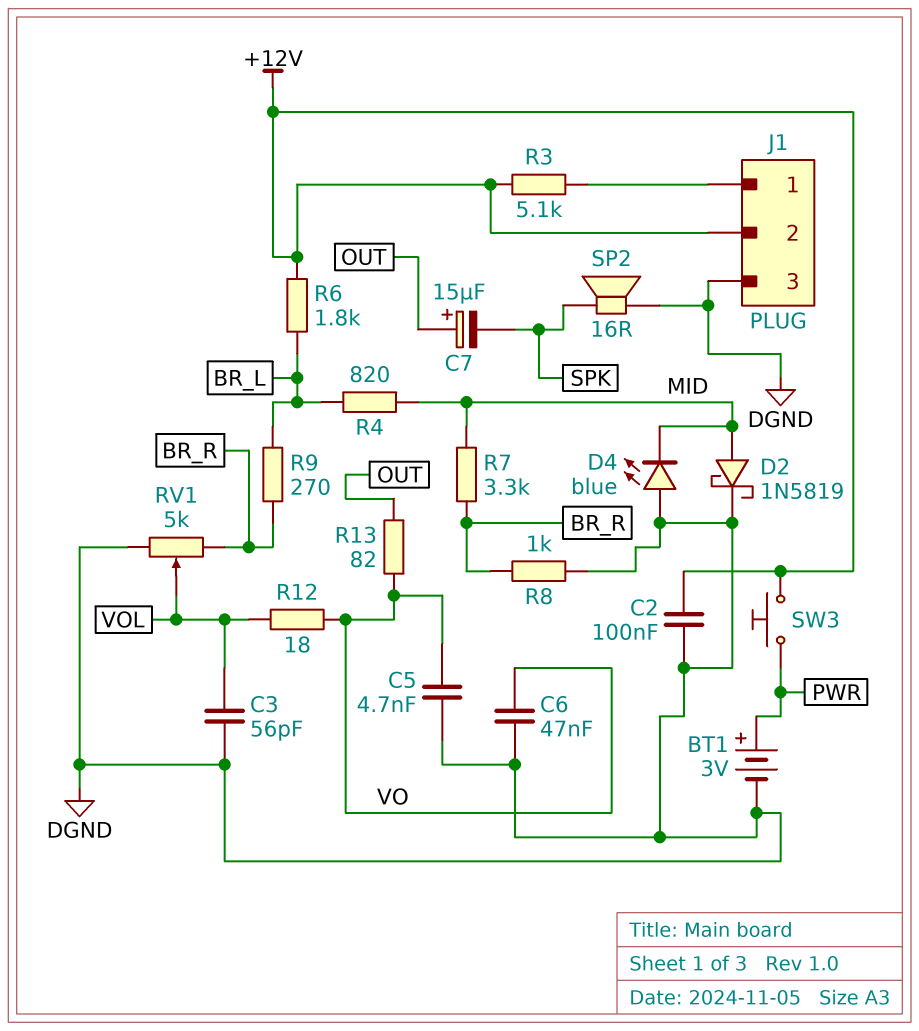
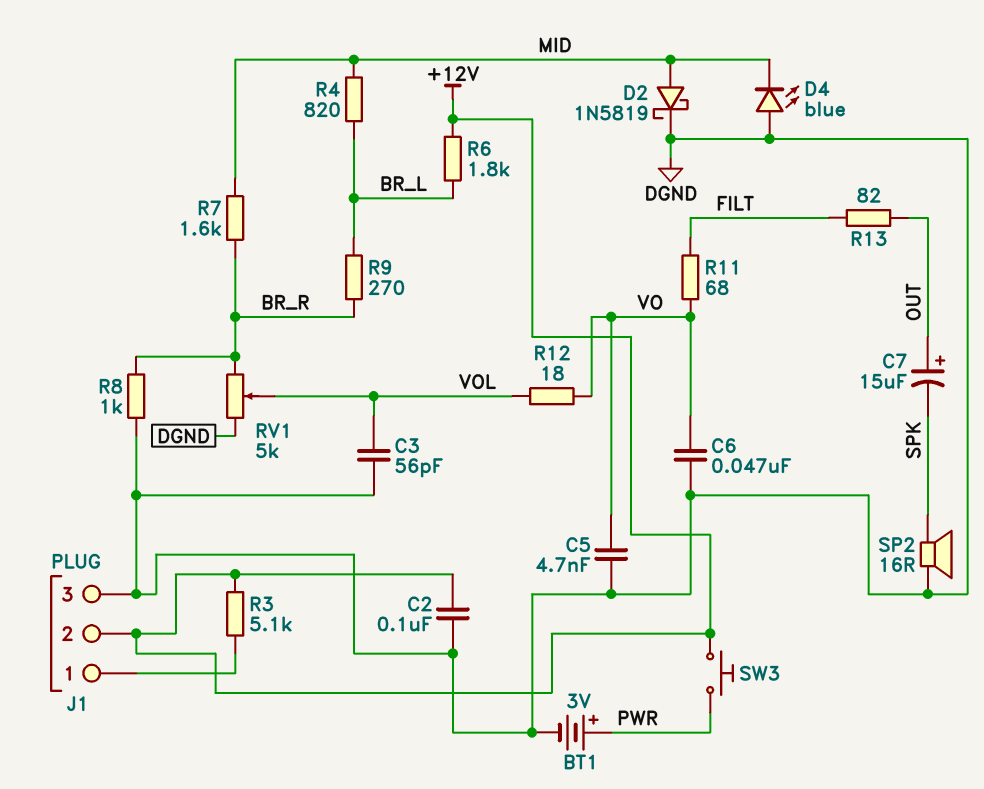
R7: 3.3k (BR_R, MID) -> 1.6k (BR_R, MID)
R11: none -> 68 (FILT, VO)
R13: 82 (OUT, VO) -> 82 (FILT, OUT)

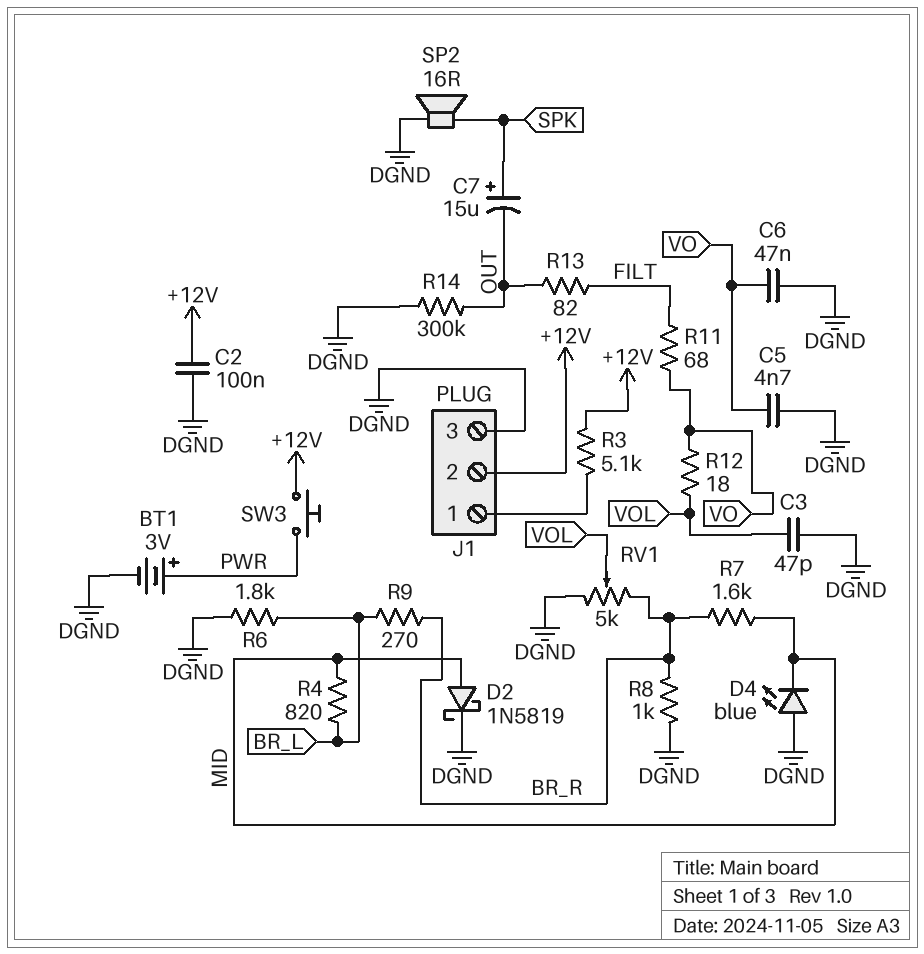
C3: 56pF (DGND, VOL) -> 47pF (DGND, VOL)
C7: 15uF (plus OUT, minus SPK) -> 15uF (plus SPK, minus OUT)
R6: 1.8k (+12V, BR_L) -> 1.8k (BR_L, DGND)
R14: none -> 300k (DGND, OUT)

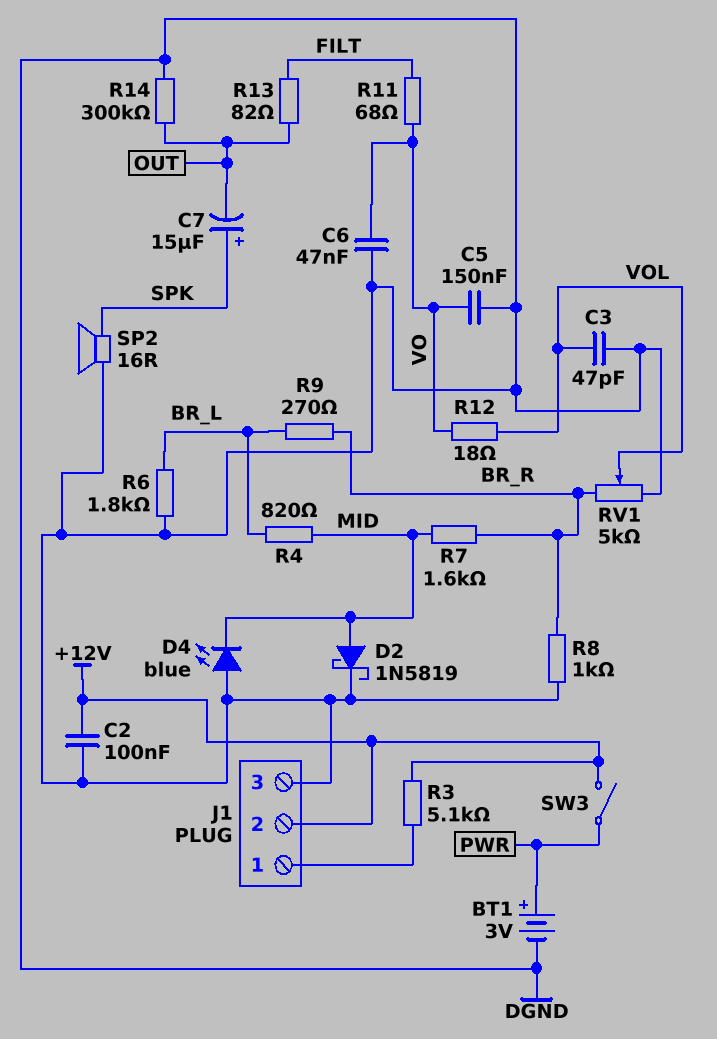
C5: 4.7nF (DGND, VO) -> 150nF (DGND, VO)
SW3: button (+12V, PWR) -> switch (+12V, PWR)

